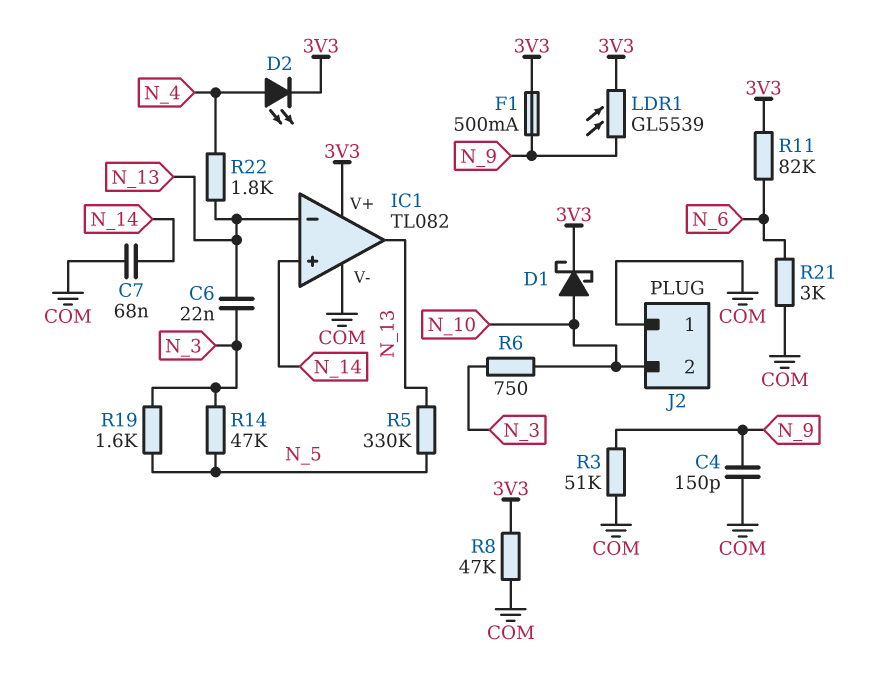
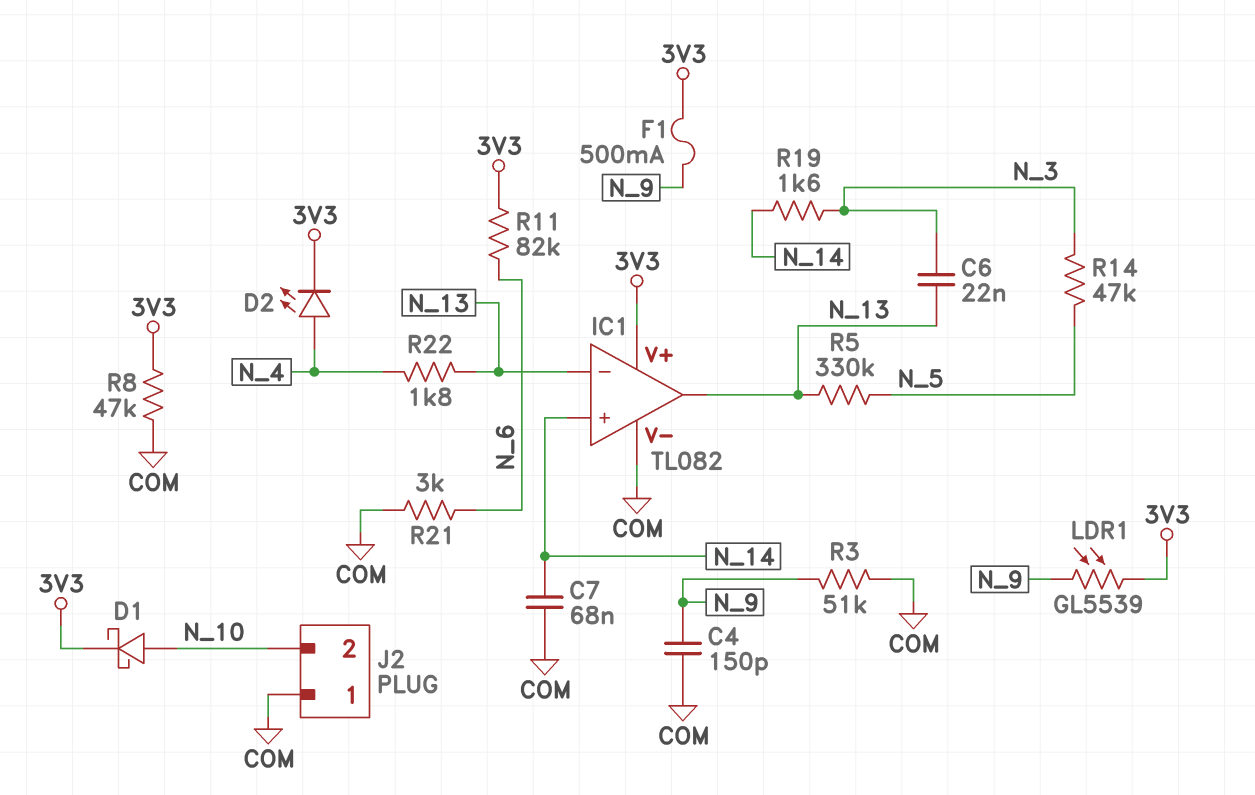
R6: 750 (N_3, N_10) -> none
R19: 1.6k (N_3, N_5) -> 1.6k (N_3, N_14)

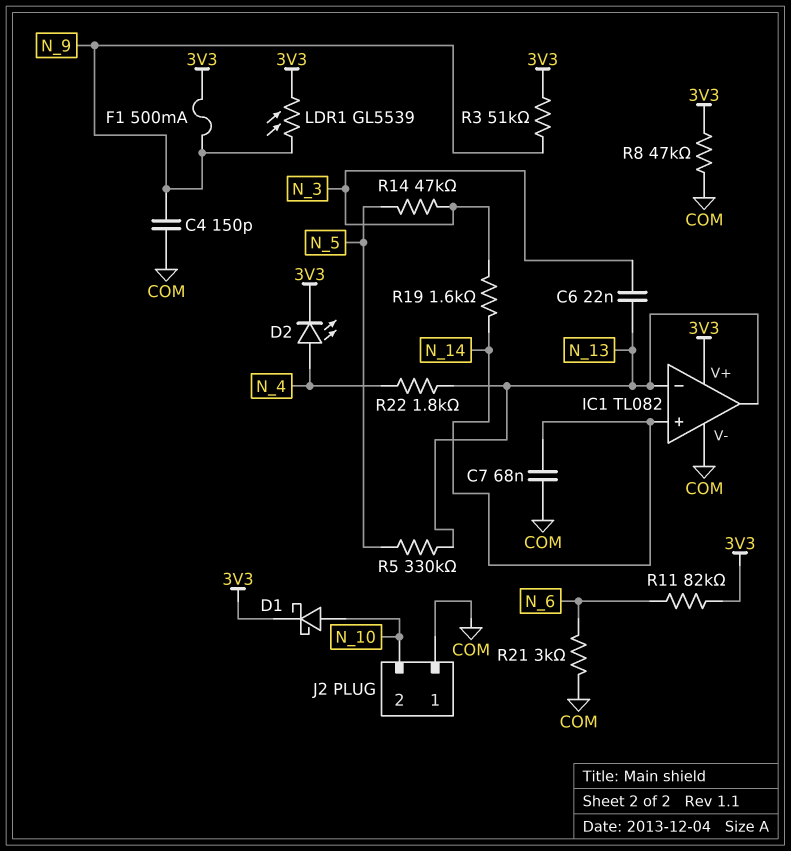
R3: 51k (COM, N_9) -> 51k (3V3, N_9)

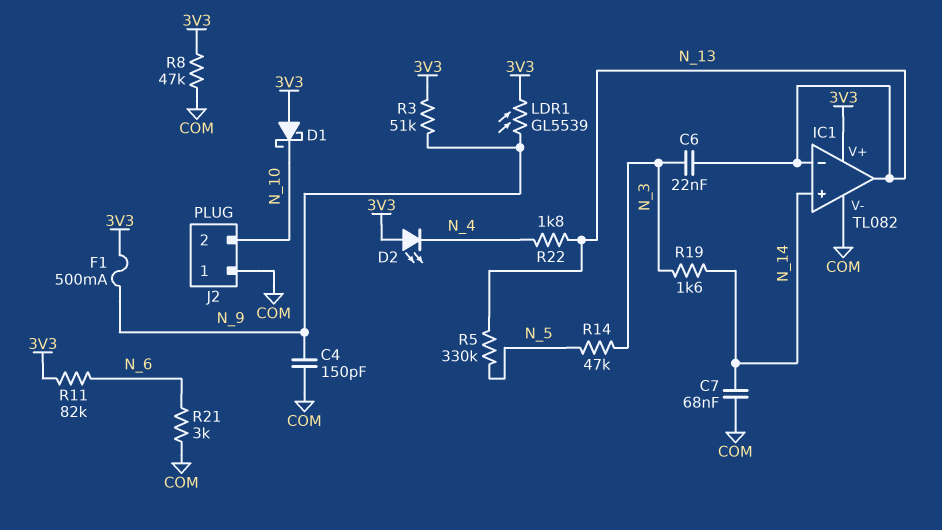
D1: schottky (A N_10, K 3V3) -> schottky (A 3V3, K N_10)
D2: LED (A N_4, K 3V3) -> LED (A 3V3, K N_4)

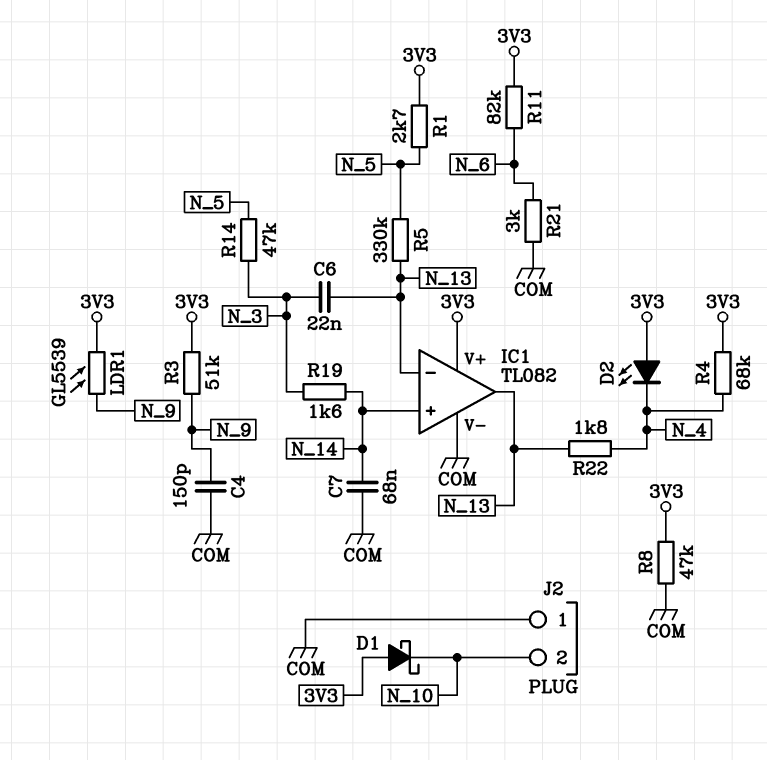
F1: 500mA (3V3, N_9) -> none
R1: none -> 2.7k (3V3, N_5)
R4: none -> 68k (3V3, N_4)

